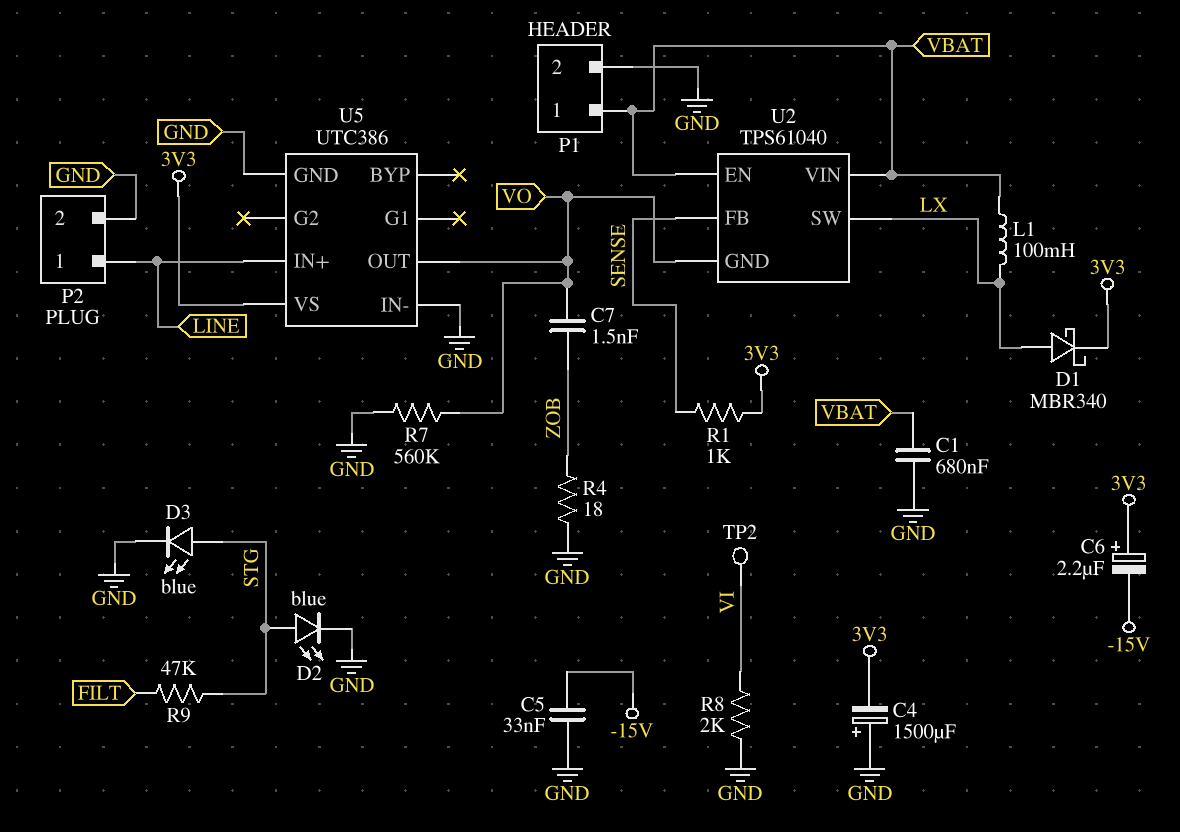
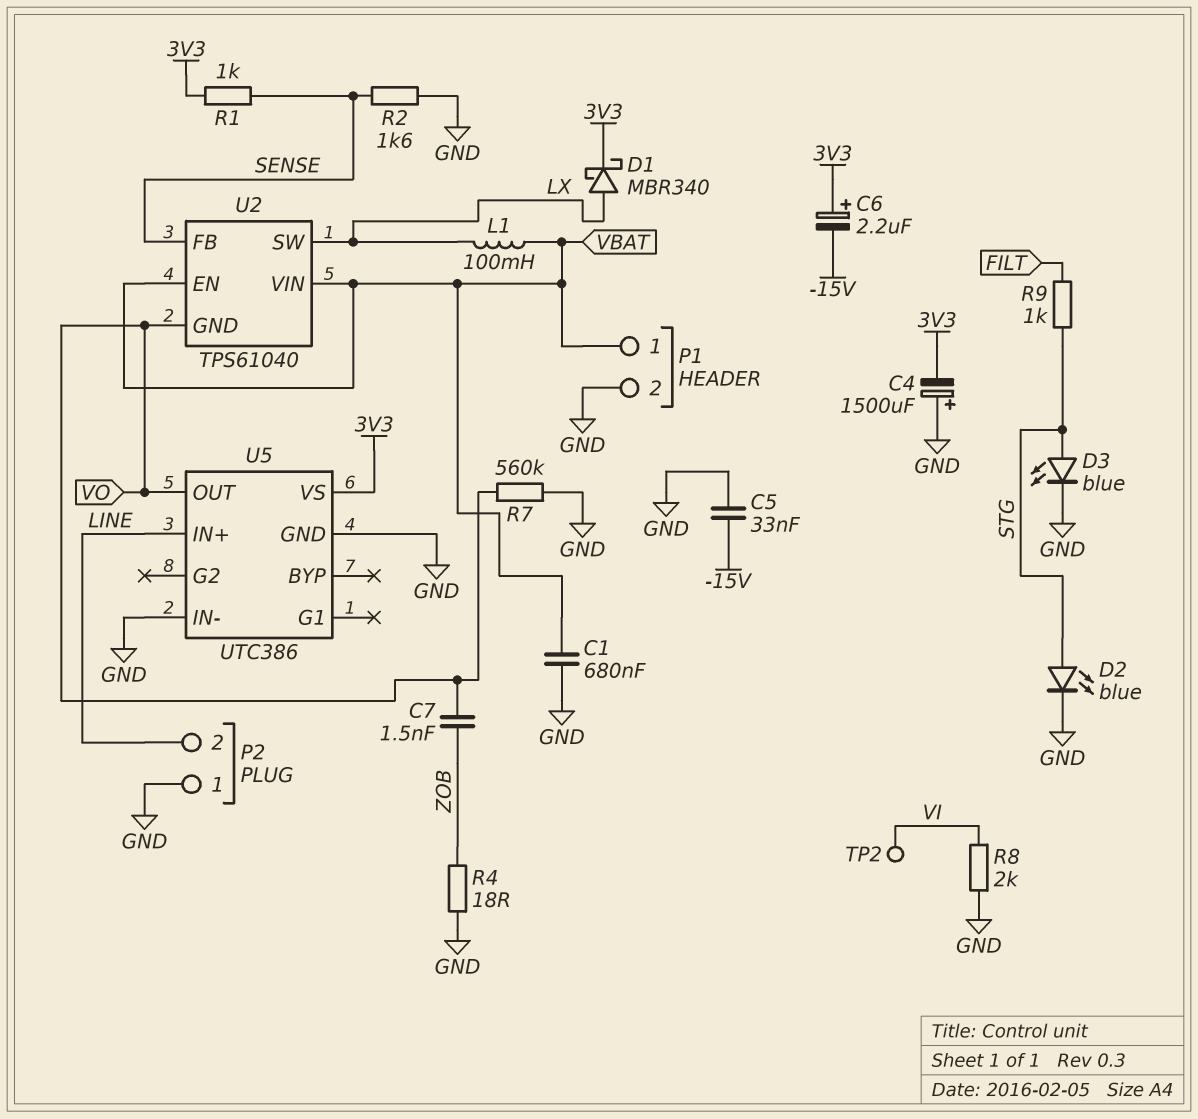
P2 pin 1: LINE -> GND
P2 pin 2: GND -> LINE
R2: none -> 1.6k (GND, SENSE)
R9: 47k (FILT, STG) -> 1k (FILT, STG)

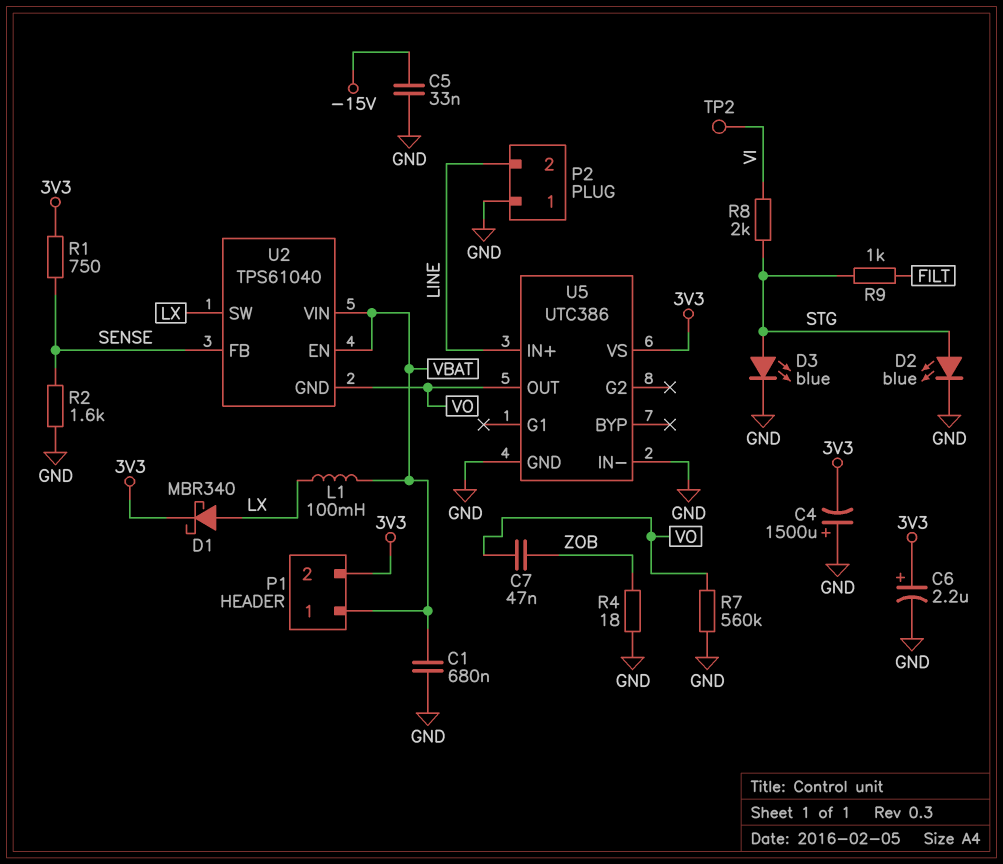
C6: 2.2uF (plus 3V3, minus -15V) -> 2.2uF (plus 3V3, minus GND)
C7: 1.5nF (VO, ZOB) -> 47nF (VO, ZOB)
P1 pin 2: GND -> 3V3
R1: 1k (3V3, SENSE) -> 750 (3V3, SENSE)
R8: 2k (GND, VI) -> 2k (STG, VI)

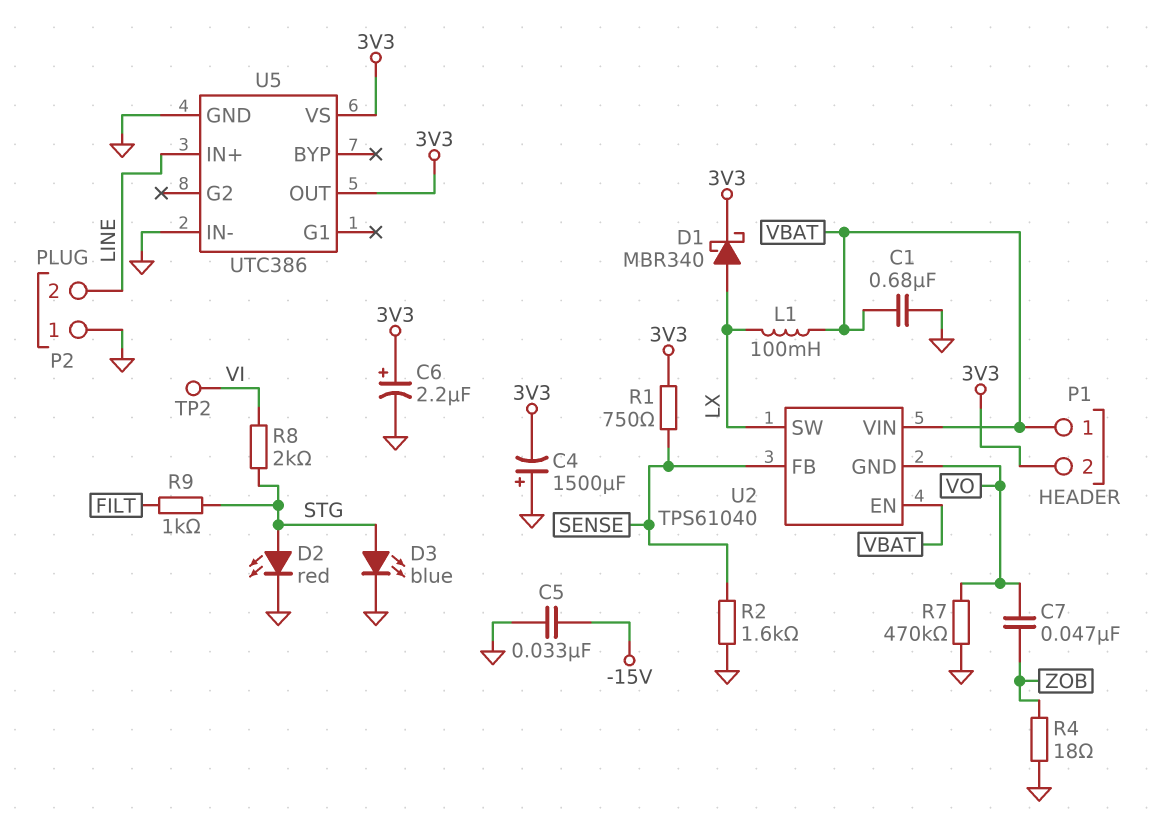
D2: LED blue (A STG, K GND) -> LED red (A STG, K GND)
R7: 560k (GND, VO) -> 470k (GND, VO)
U5 pin OUT: VO -> 3V3

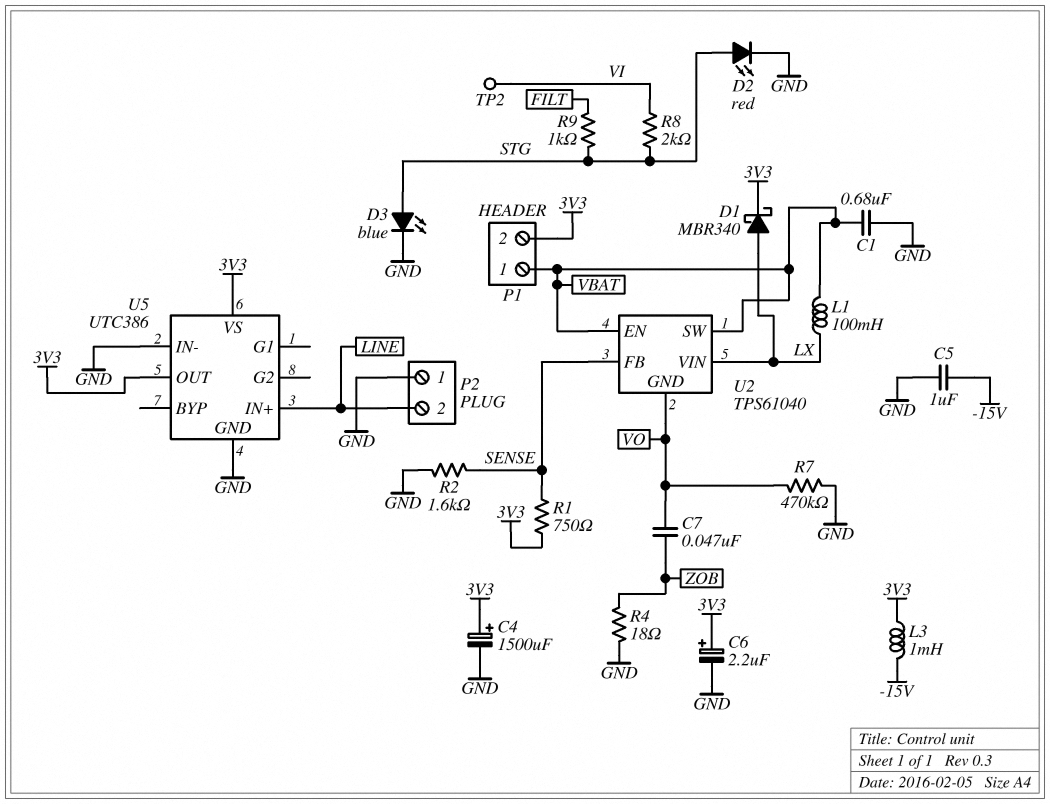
C4: 1500uF (plus GND, minus 3V3) -> 1500uF (plus 3V3, minus GND)
C5: 33nF (-15V, GND) -> 1uF (-15V, GND)
L3: none -> 1mH (-15V, 3V3)
U2 pin SW: LX -> VBAT
U2 pin VIN: VBAT -> LX

